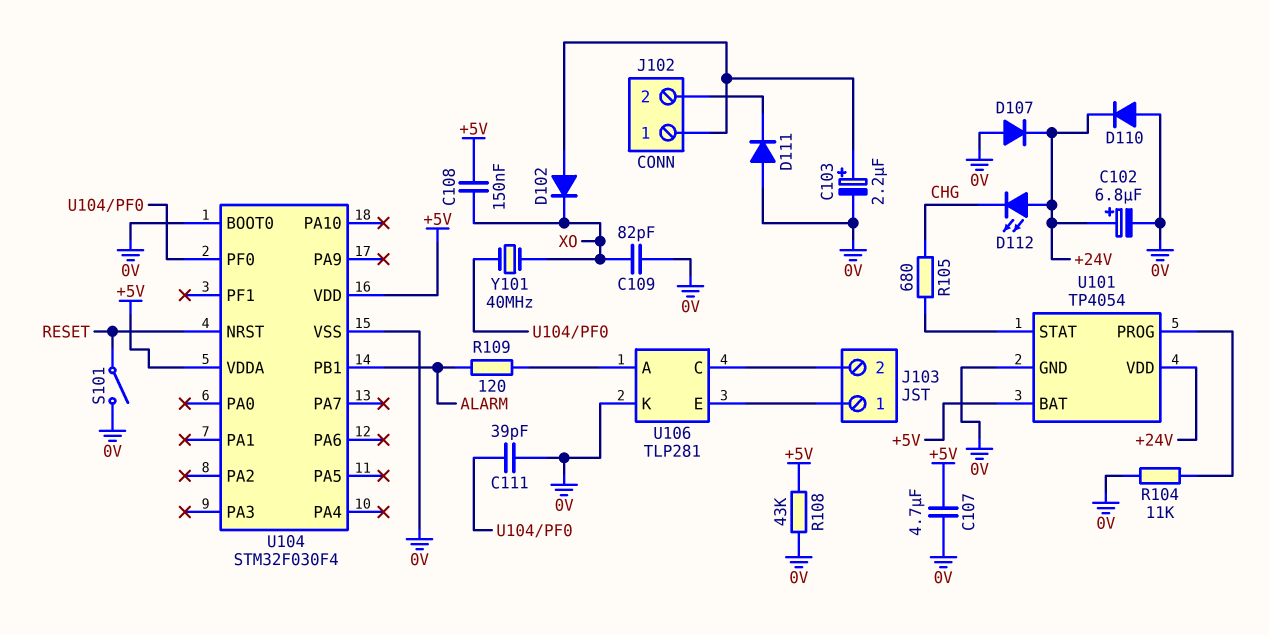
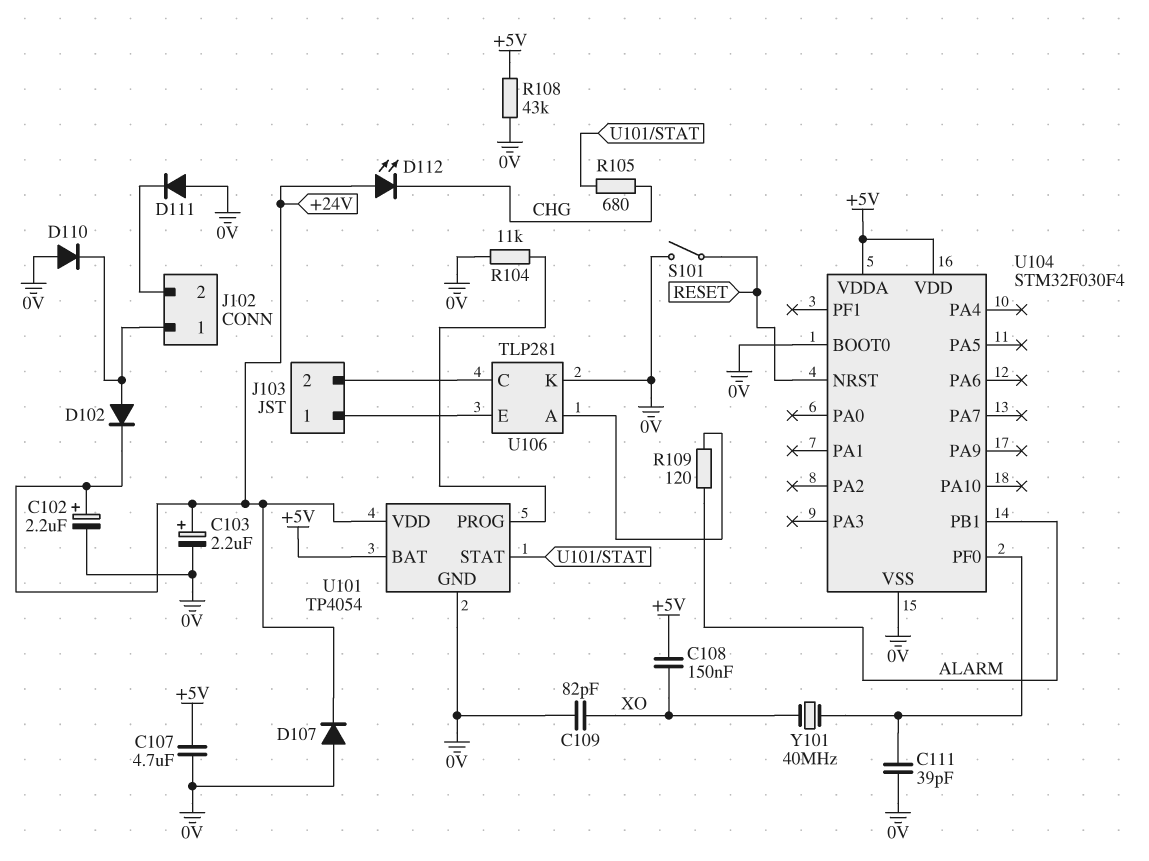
C102: 6.8uF (plus +24V, minus 0V) -> 2.2uF (plus +24V, minus 0V)
C103: 2.2uF (plus J102/1, minus 0V) -> 2.2uF (plus +24V, minus 0V)
D102: diode (A J102/1, K XO) -> diode (A J102/1, K +24V)
D110: diode (A 0V, K +24V) -> diode (A 0V, K J102/1)

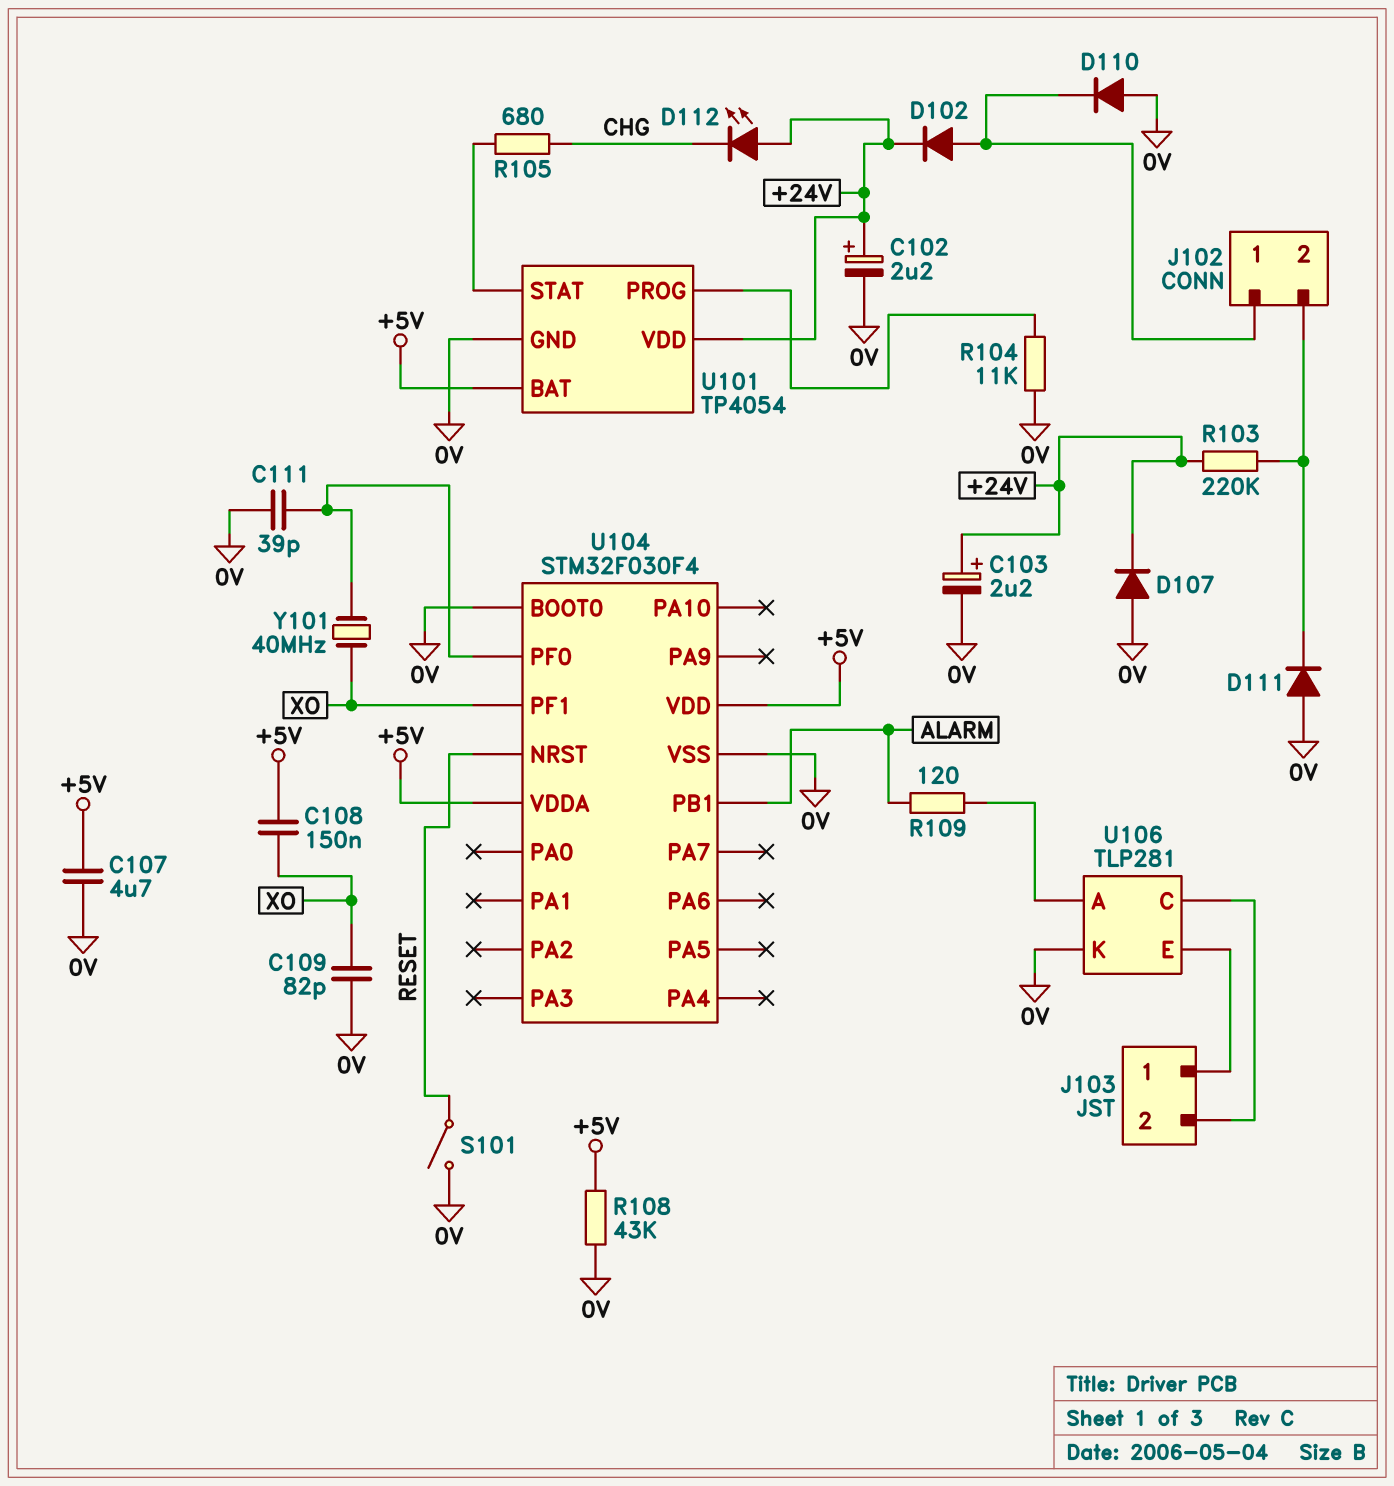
R103: none -> 220k (+24V, J102/2)
U104 pin PF1: none -> XO

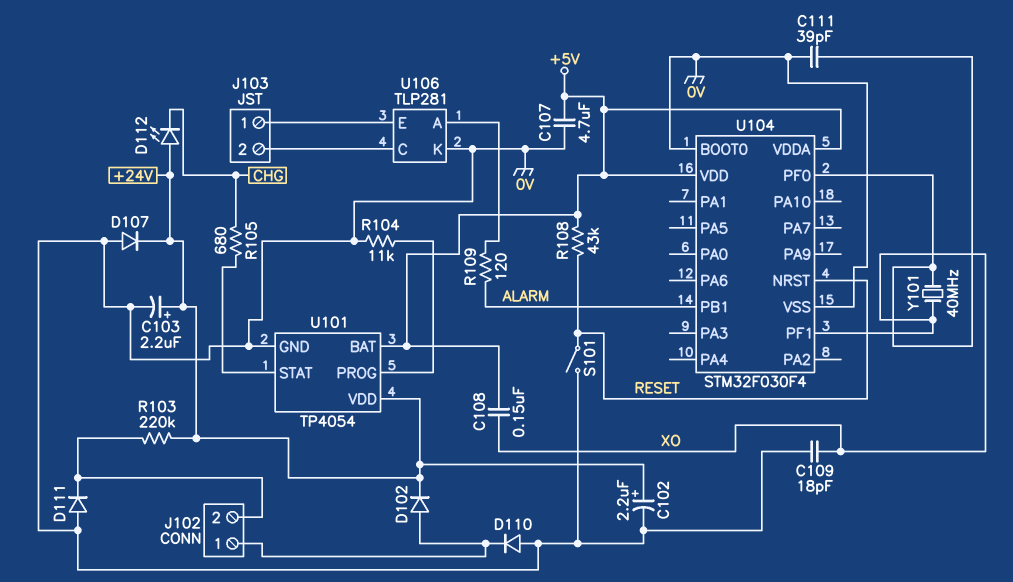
C109: 82pF (0V, XO) -> 18pF (0V, XO)
R108: 43k (+5V, 0V) -> 43k (+5V, RESET)

